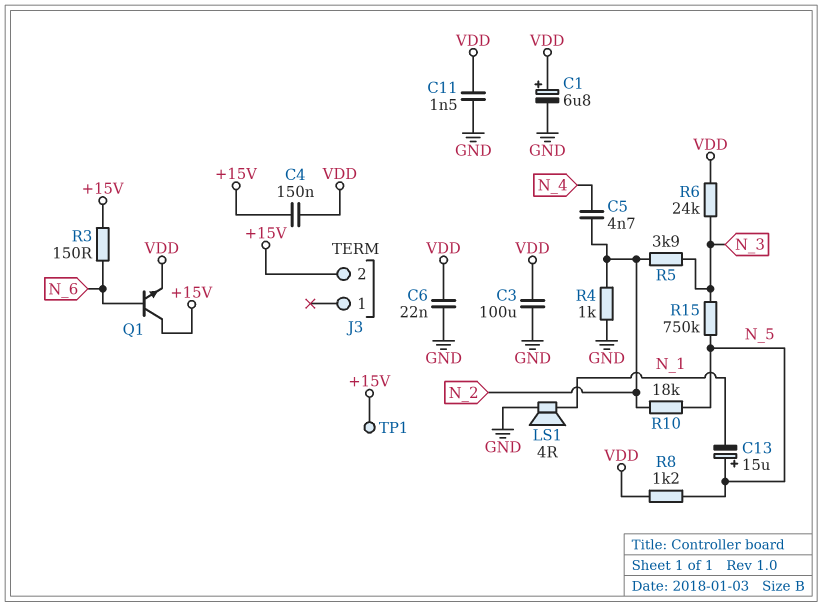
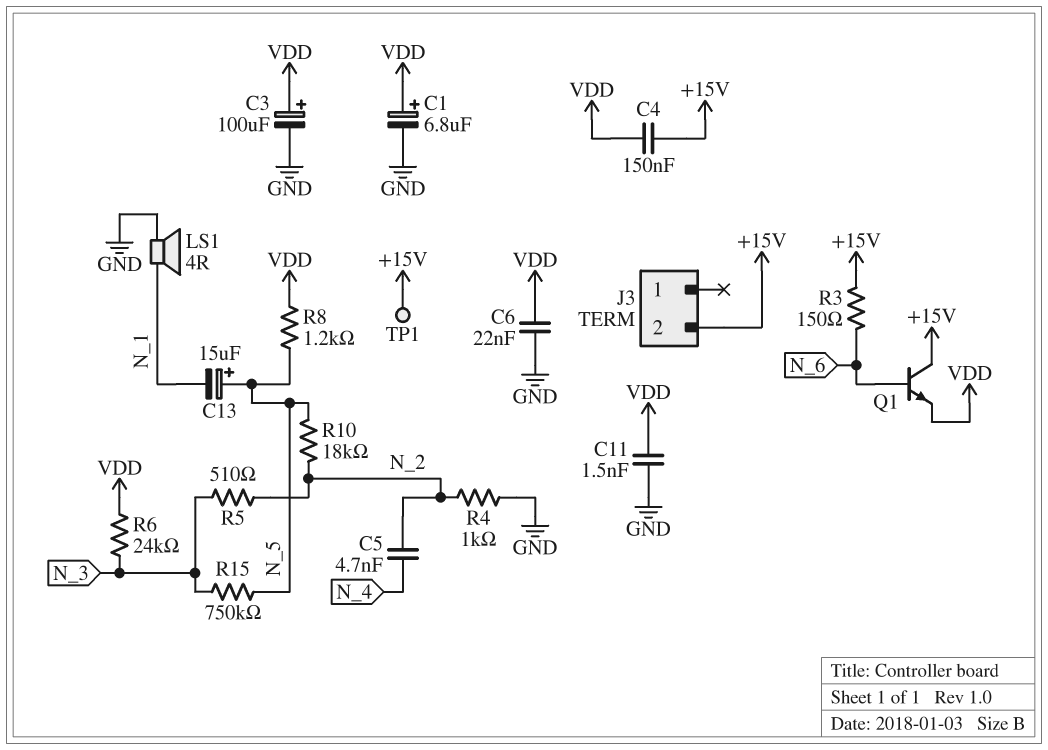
C3: 100uF (GND, VDD) -> 100uF (plus VDD, minus GND)
R5: 3.9k (N_2, N_3) -> 510 (N_2, N_3)

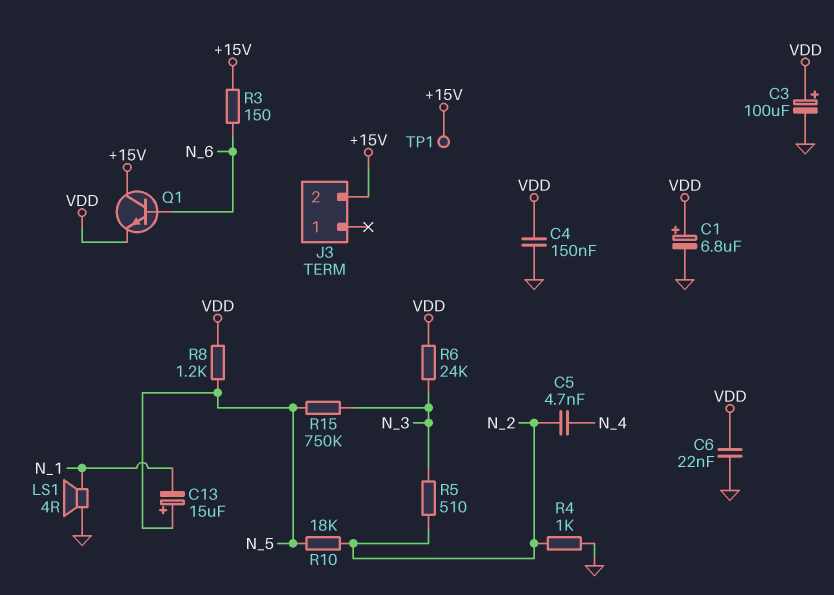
C4: 150nF (+15V, VDD) -> 150nF (GND, VDD)
C11: 1.5nF (GND, VDD) -> none

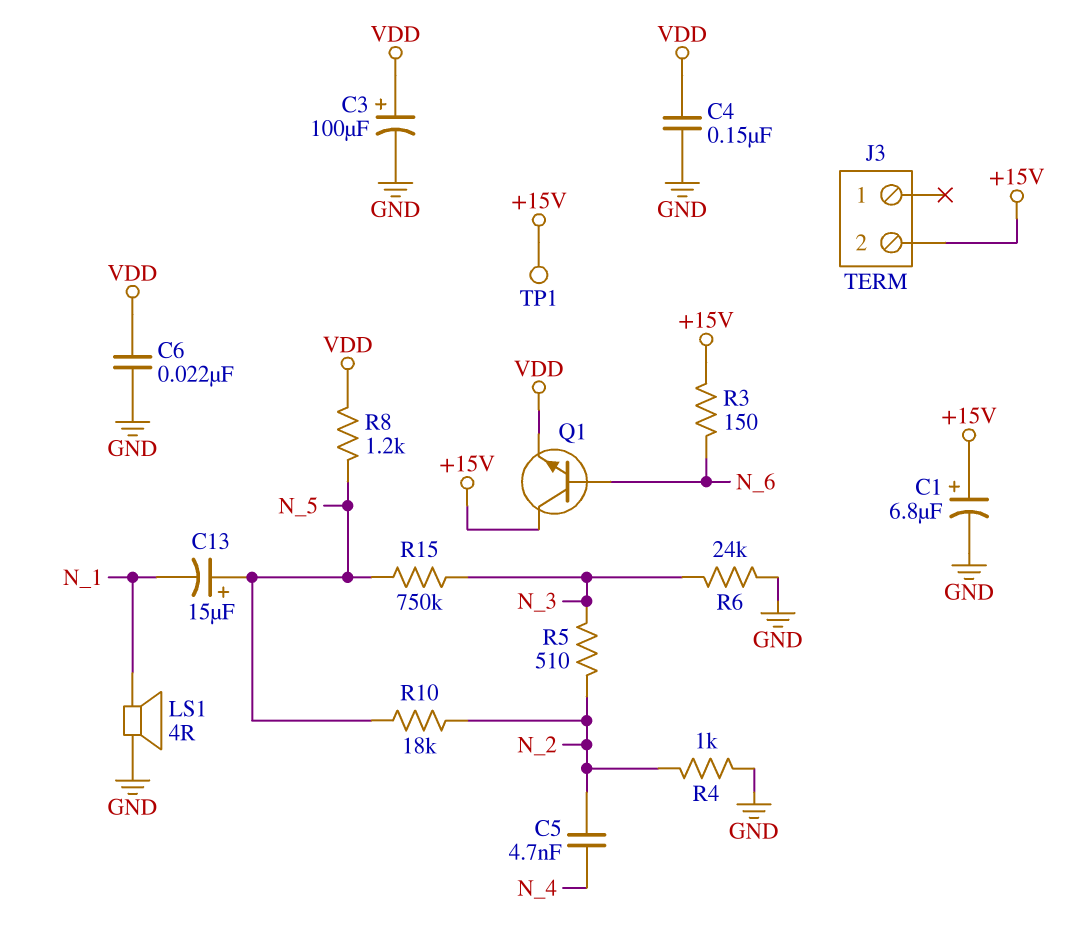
C1: 6.8uF (plus VDD, minus GND) -> 6.8uF (plus +15V, minus GND)
R6: 24k (N_3, VDD) -> 24k (GND, N_3)

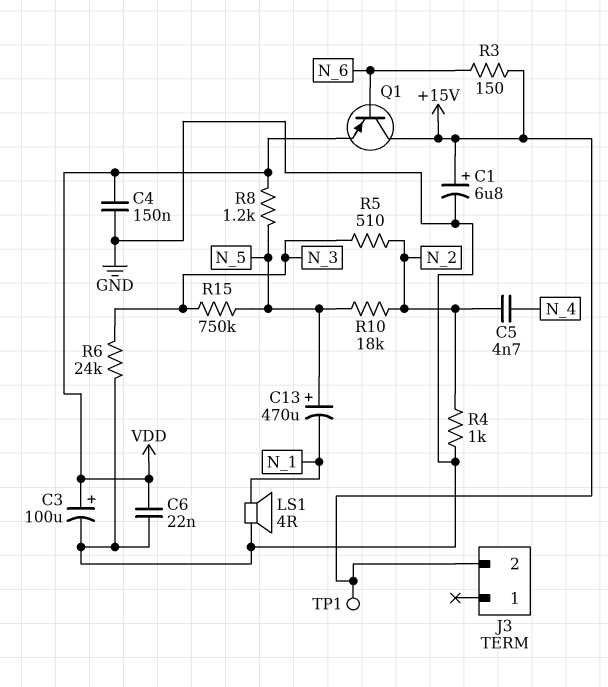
C13: 15uF (plus N_5, minus N_1) -> 470uF (plus N_5, minus N_1)
Q1: NPN (B N_6, C +15V, E VDD) -> PNP (B N_6, C +15V, E VDD)

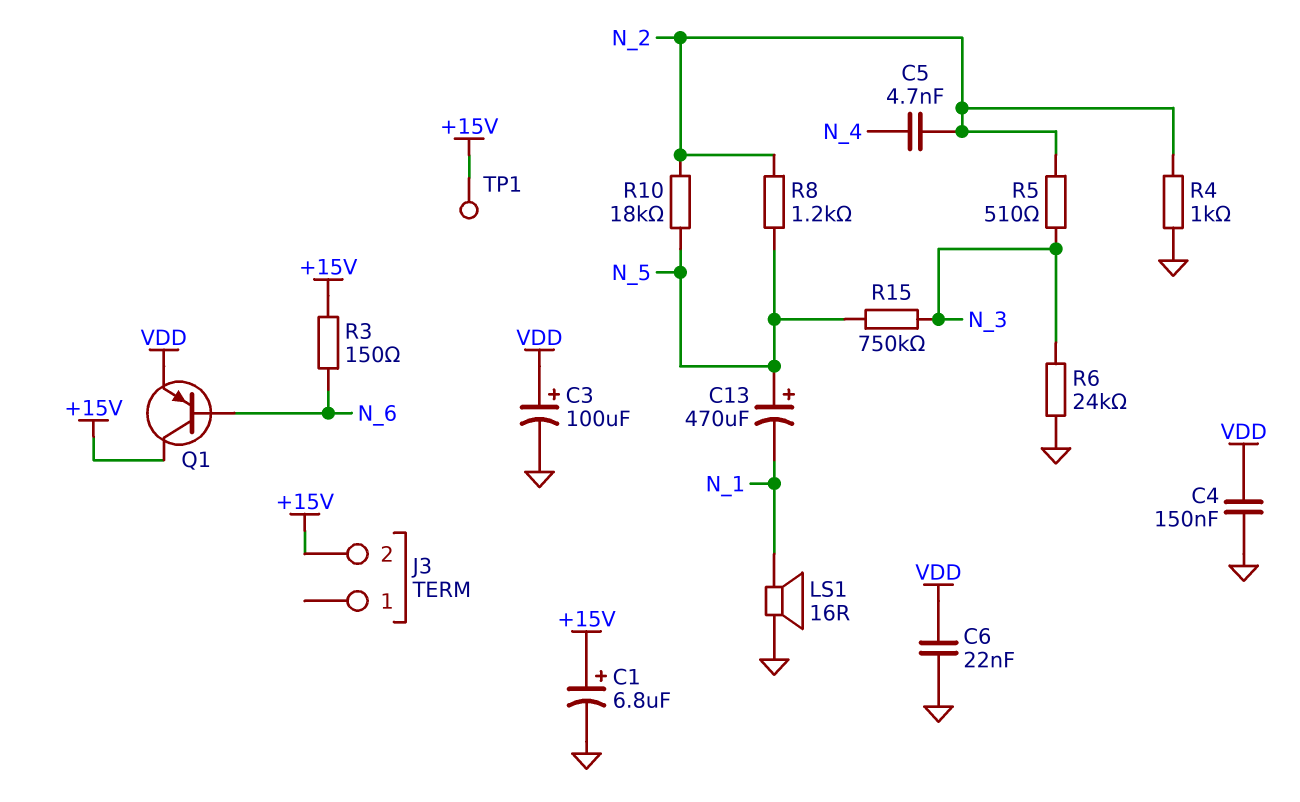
LS1: speaker 4R (GND, N_1) -> speaker 16R (GND, N_1)
R8: 1.2k (N_5, VDD) -> 1.2k (N_2, N_5)

